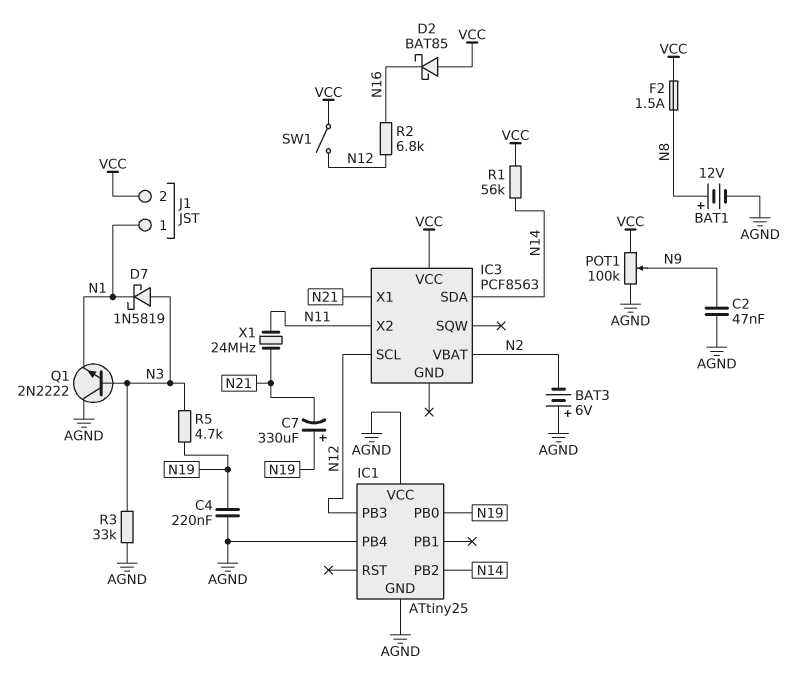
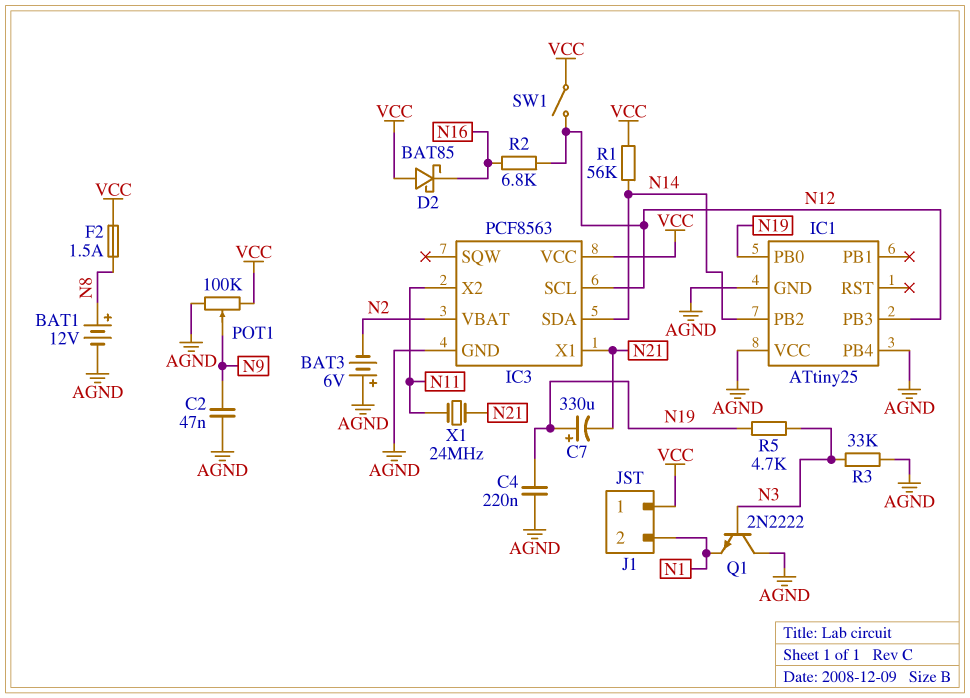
D7: schottky 1N5819 (A N3, K N1) -> none
IC3 pin GND: none -> AGND
J1 pin 1: N1 -> VCC
J1 pin 2: VCC -> N1

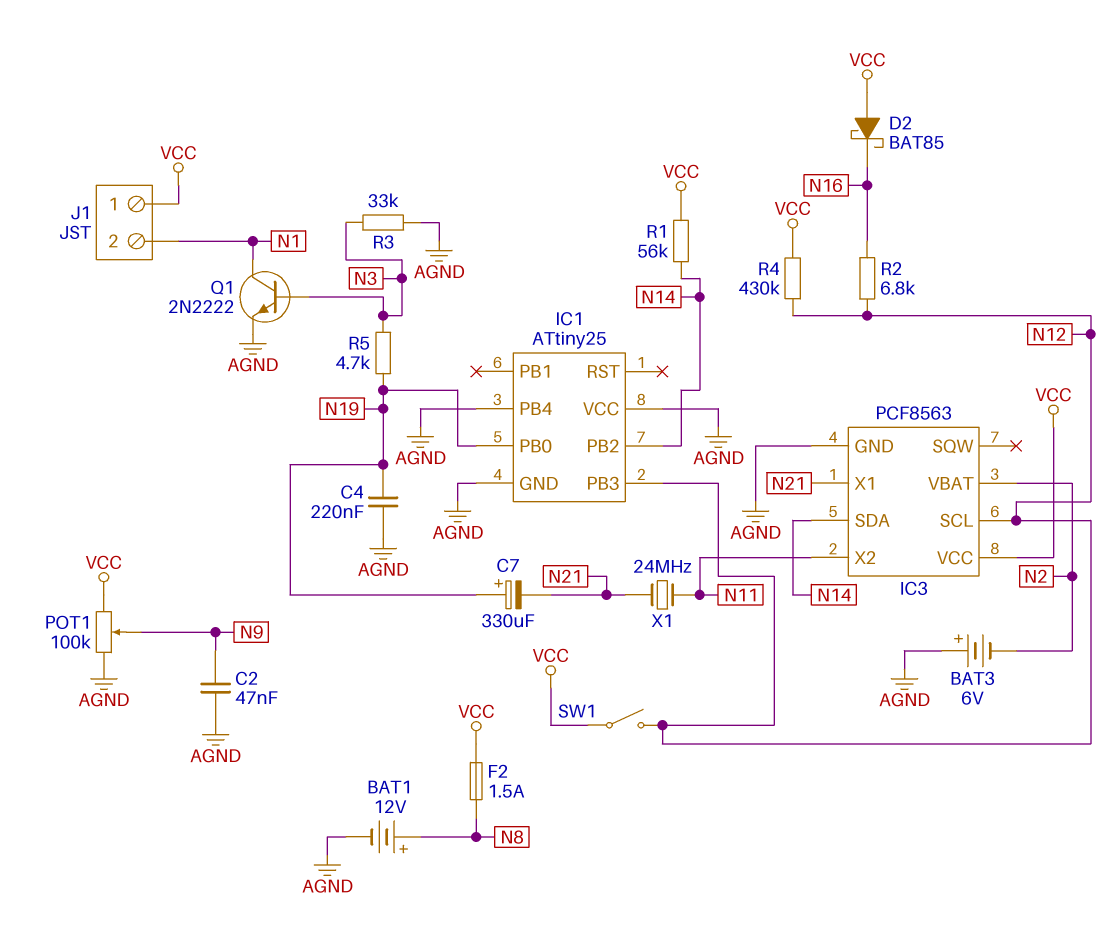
Q1: NPN 2N2222 (B N3, C AGND, E N1) -> NPN 2N2222 (B N3, C N1, E AGND)
R4: none -> 430k (N12, VCC)

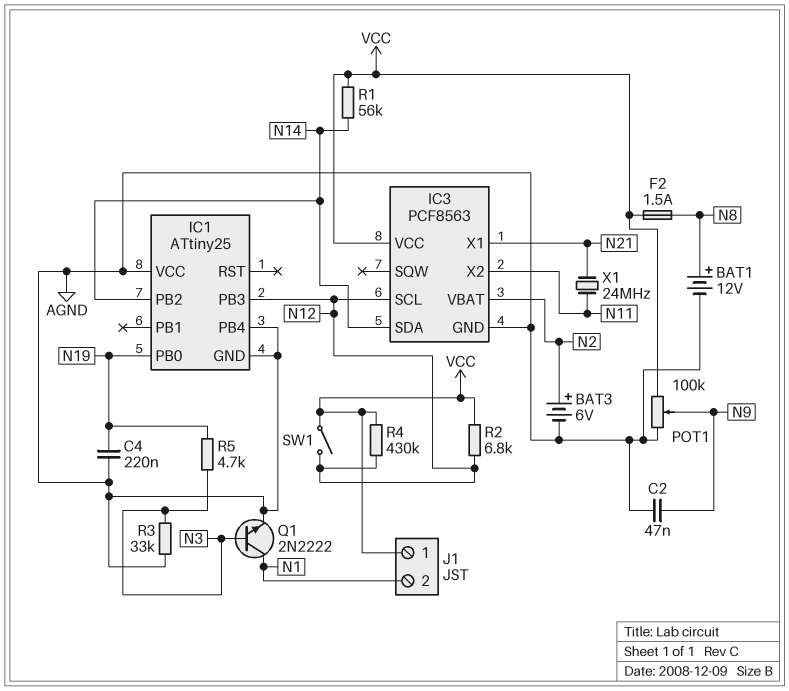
BAT3: 6V (plus AGND, minus N2) -> 6V (plus N2, minus AGND)
C7: 330uF (plus N19, minus N21) -> none
D2: schottky BAT85 (A VCC, K N16) -> none
R2: 6.8k (N12, N16) -> 6.8k (N12, VCC)

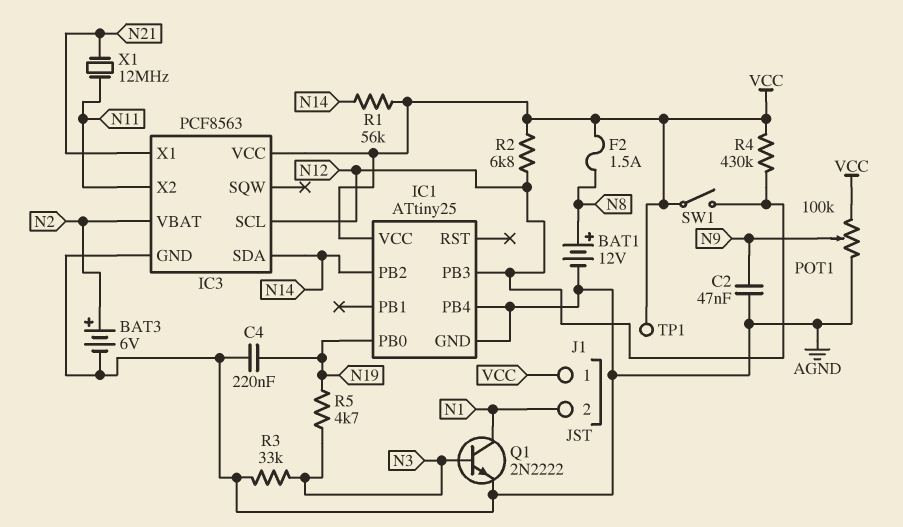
IC1 pin VCC: AGND -> VCC
TP1: none -> test point (VCC)
X1: 24MHz (N11, N21) -> 12MHz (N11, N21)

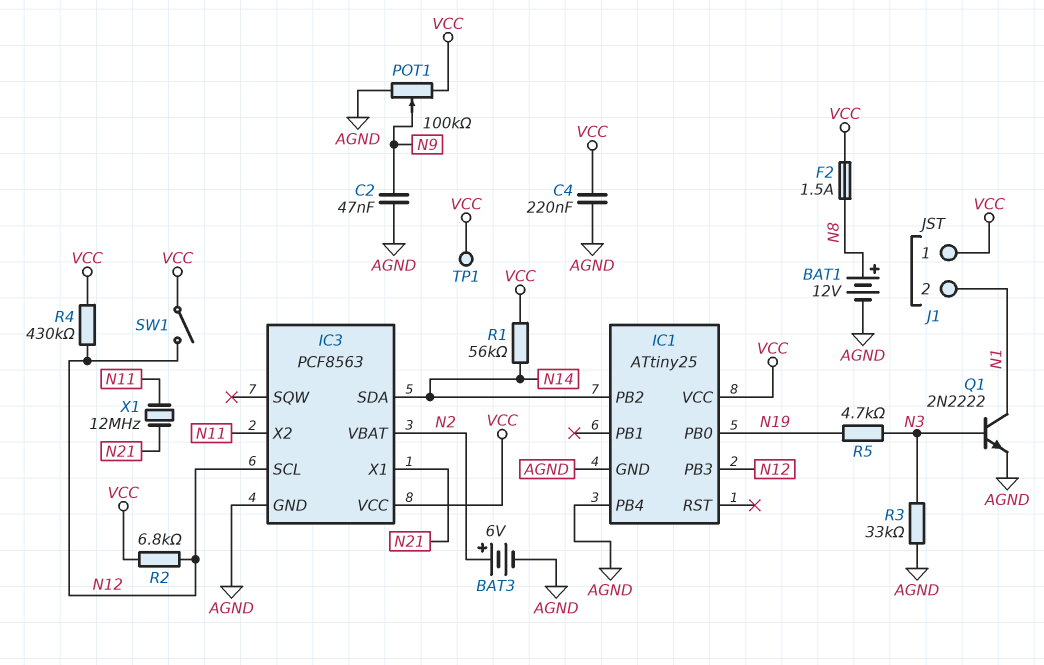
C4: 220nF (AGND, N19) -> 220nF (AGND, VCC)

